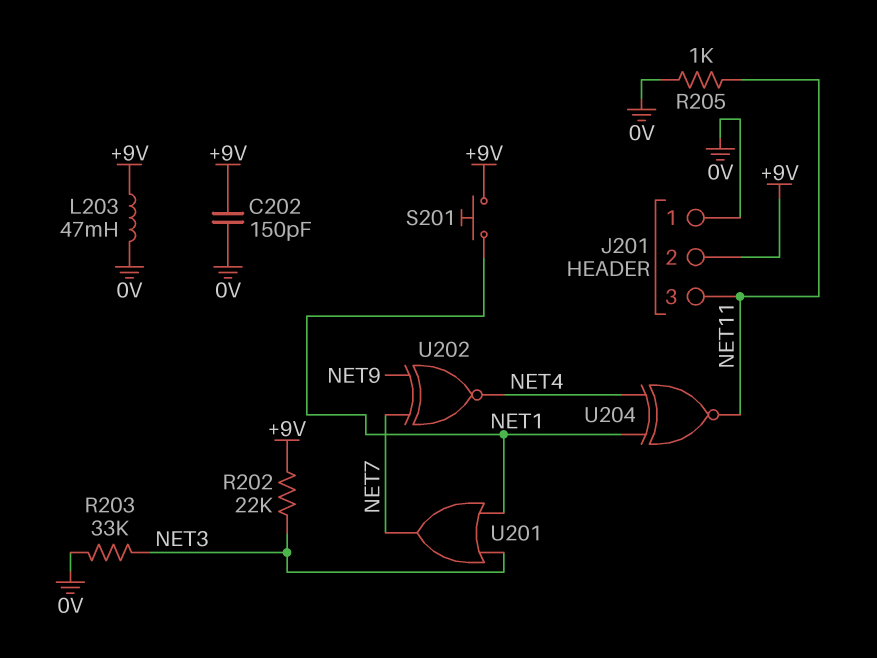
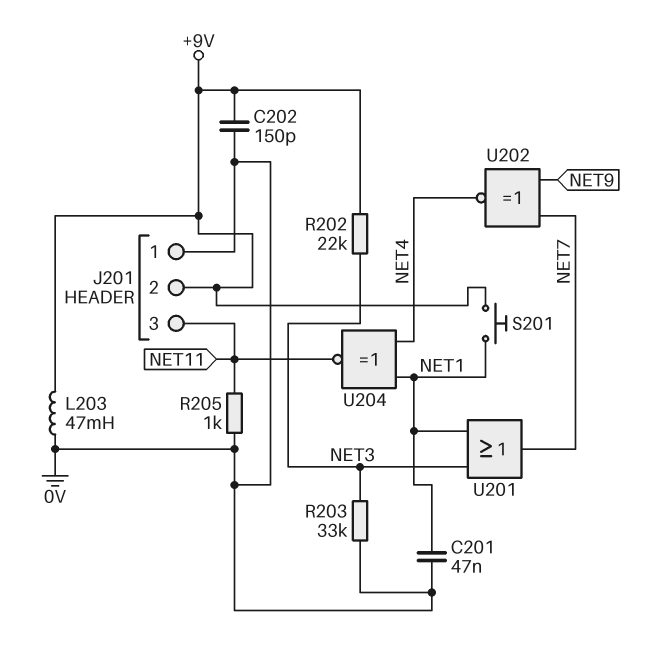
C201: none -> 47nF (0V, NET1)

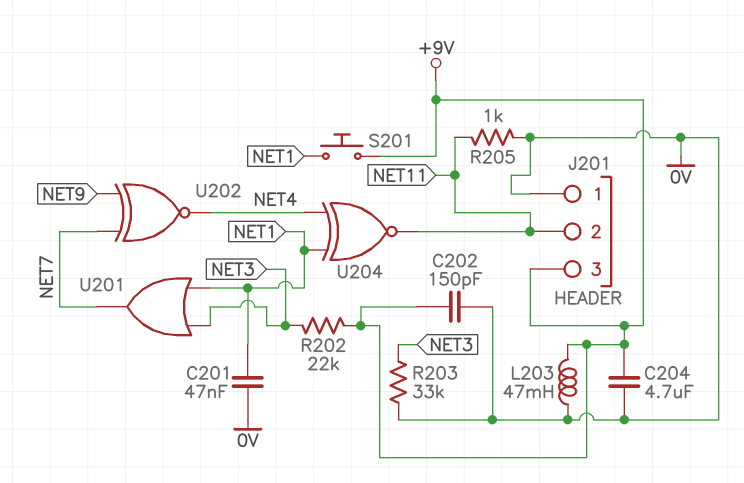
C204: none -> 4.7uF (+9V, 0V)
J201 pin 2: +9V -> NET11
J201 pin 3: NET11 -> +9V

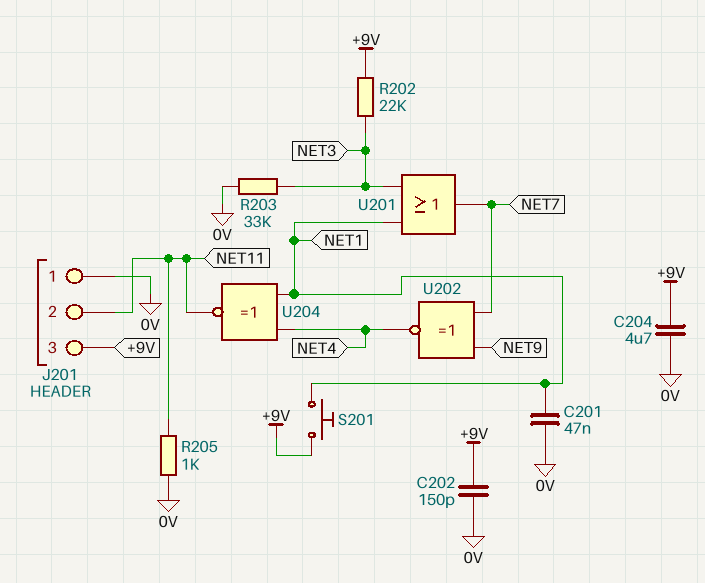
L203: 47mH (+9V, 0V) -> none

